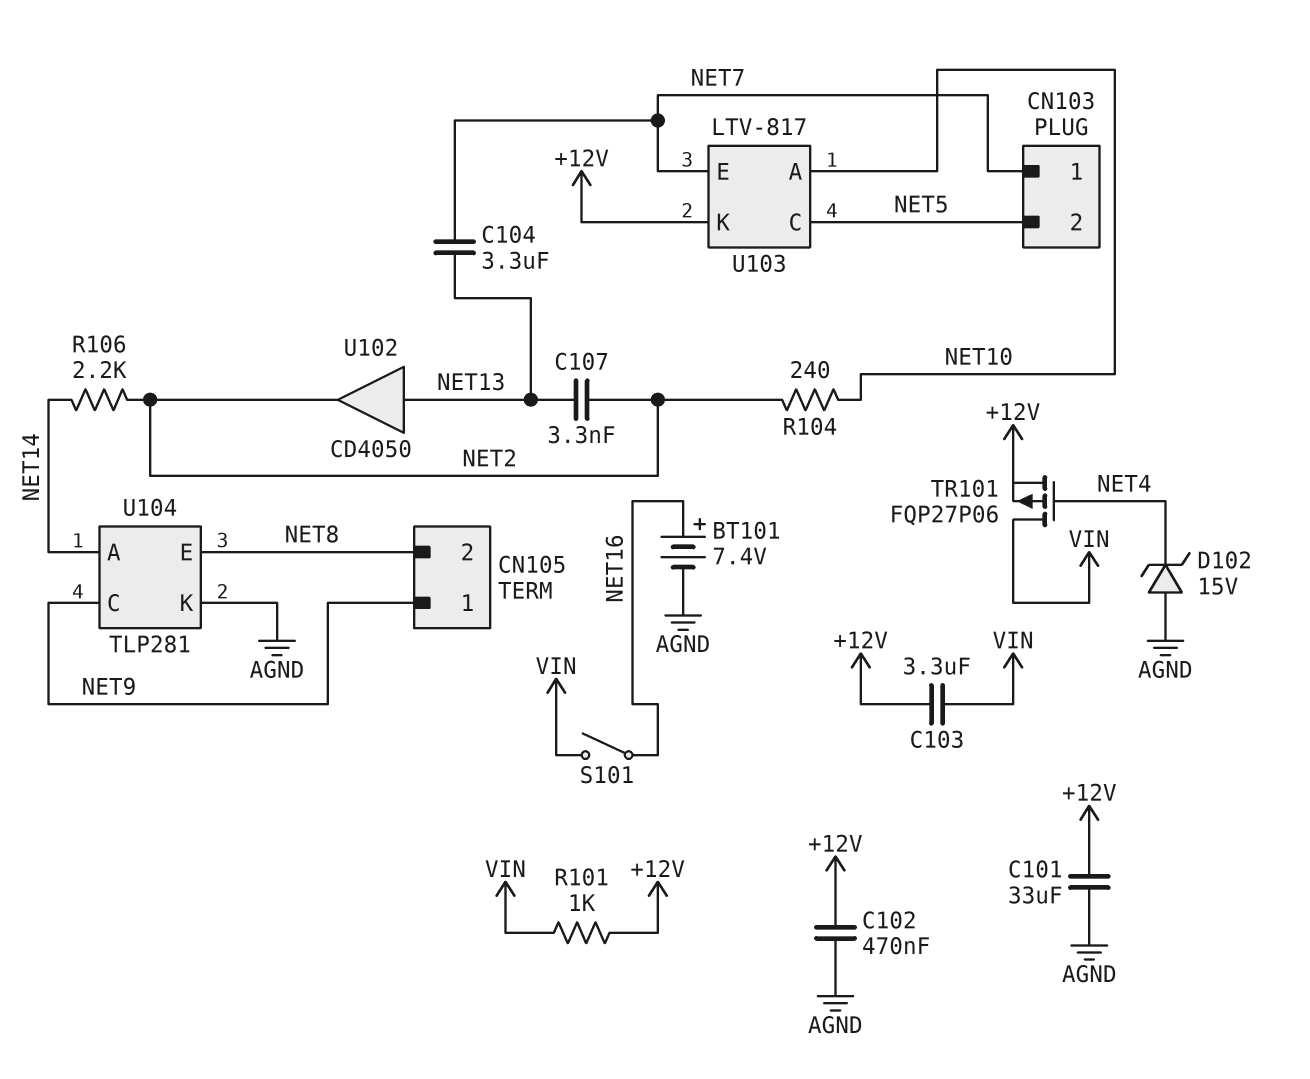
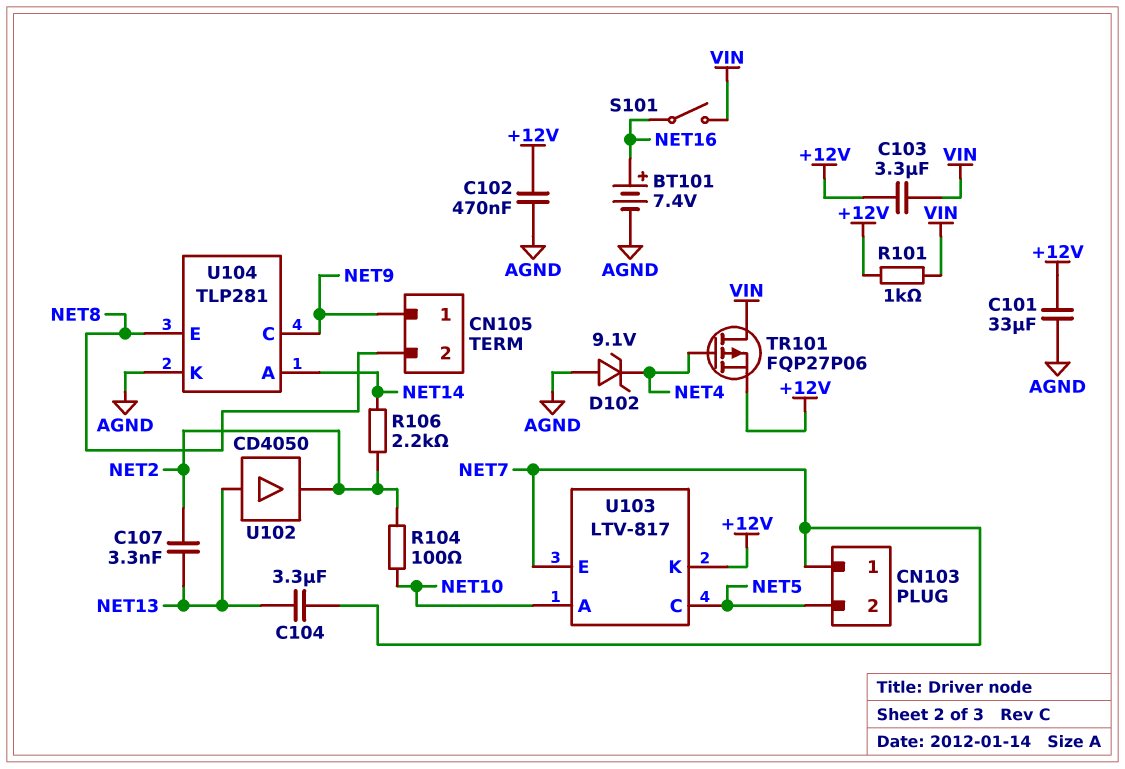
D102: zener 15V (A AGND, K NET4) -> zener 9.1V (A AGND, K NET4)
R104: 240 (NET2, NET10) -> 100 (NET2, NET10)

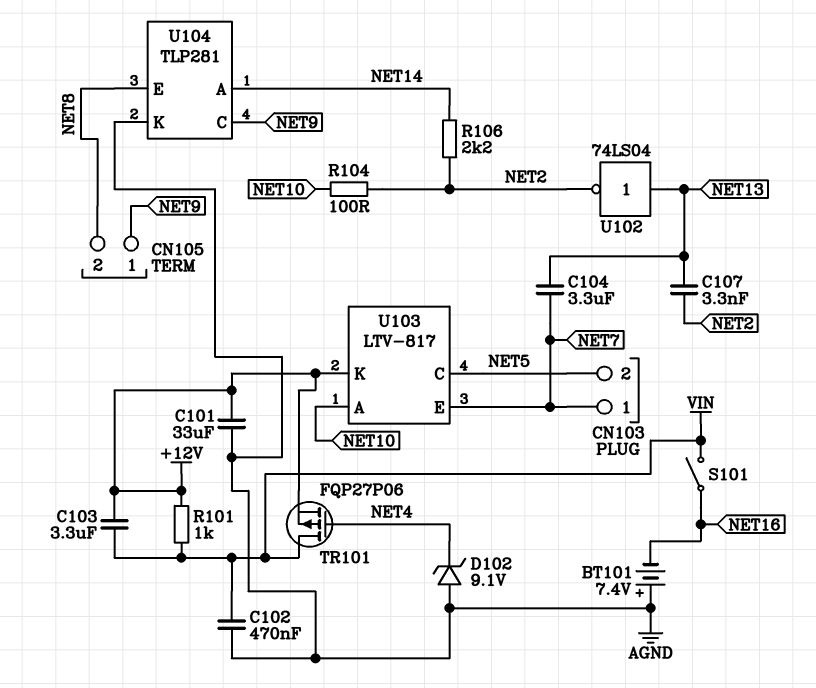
BT101: 7.4V (plus NET16, minus AGND) -> 7.4V (plus AGND, minus NET16)
C102: 470nF (+12V, AGND) -> 470nF (AGND, VIN)
U102: buffer CD4050 (in NET13, out NET2) -> NOT 74LS04 (in NET13, out NET2)

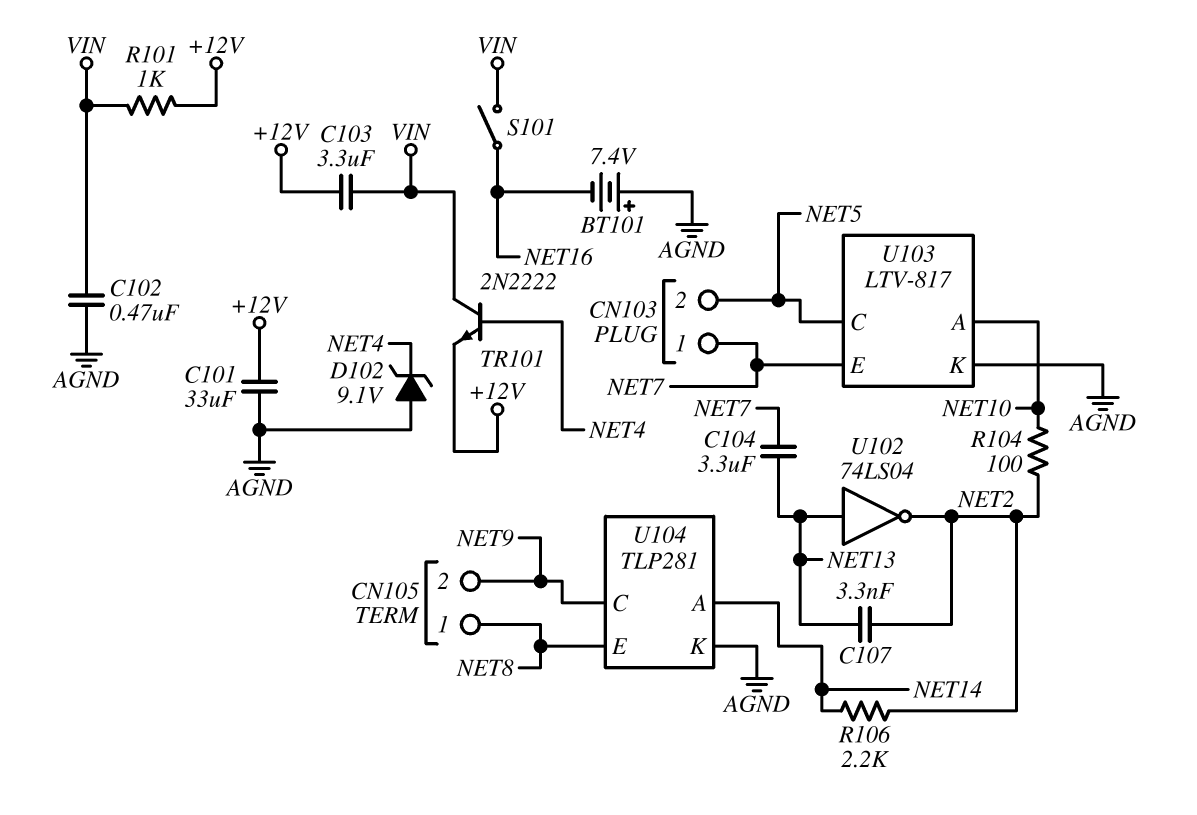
CN105 pin 1: NET9 -> NET8
CN105 pin 2: NET8 -> NET9
TR101: PMOS FQP27P06 (G NET4, D VIN, S +12V) -> NPN 2N2222 (B NET4, C VIN, E +12V)
U103 pin K: +12V -> AGND

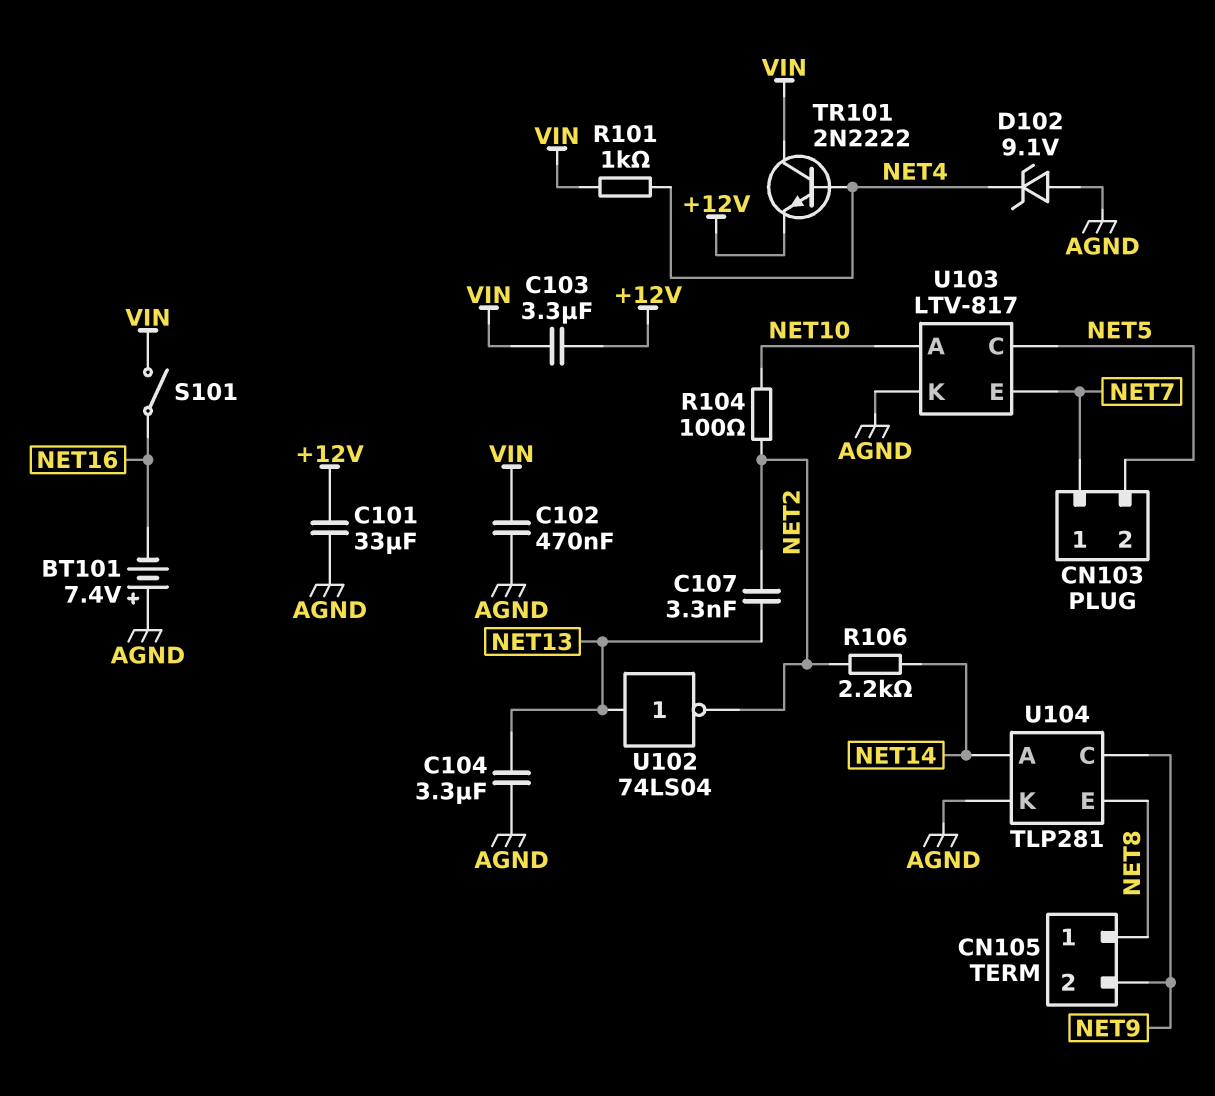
C104: 3.3uF (NET7, NET13) -> 3.3uF (AGND, NET13)
R101: 1k (+12V, VIN) -> 1k (NET4, VIN)

